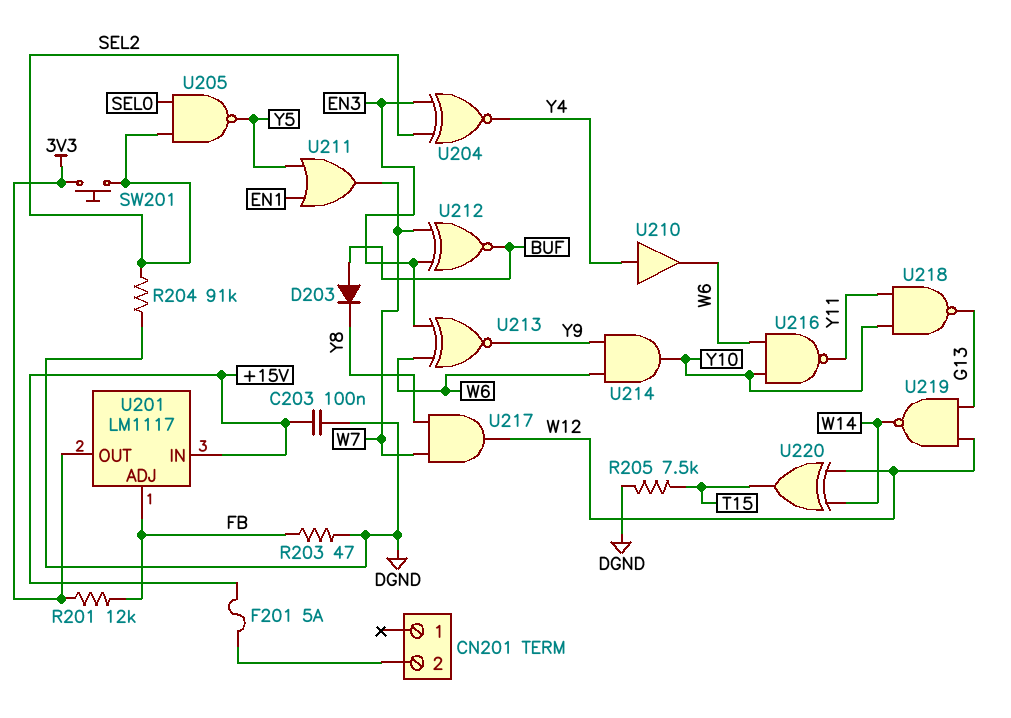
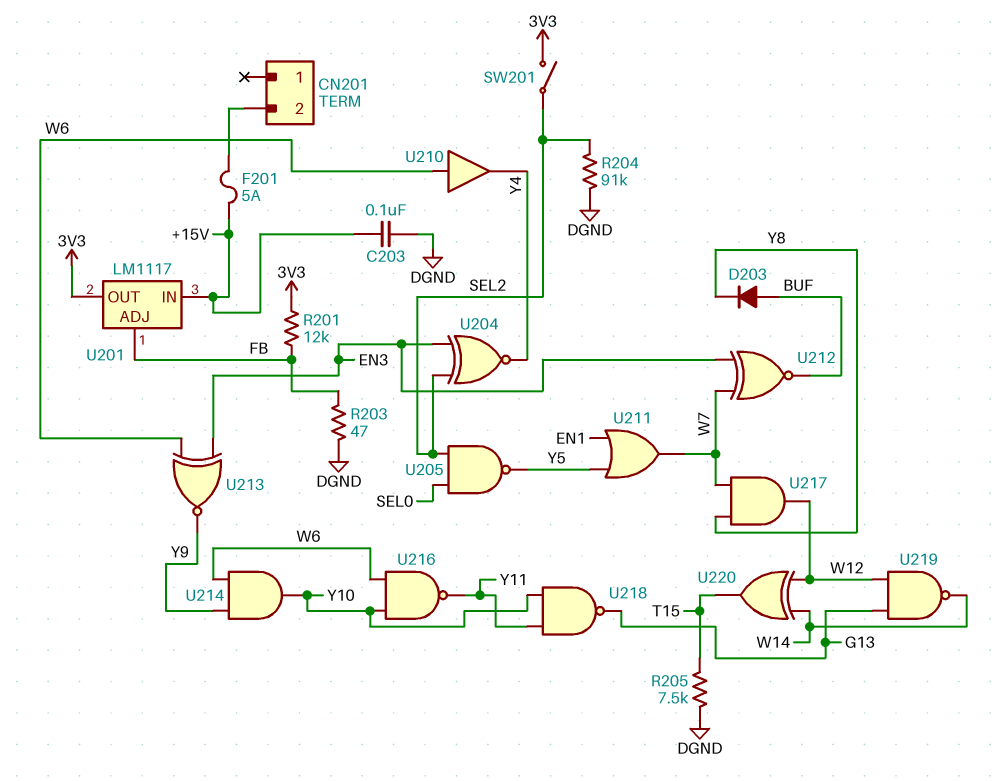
SW201: button (3V3, SEL2) -> switch (3V3, SEL2)
U210: buffer (in Y4, out W6) -> buffer (in W6, out Y4)

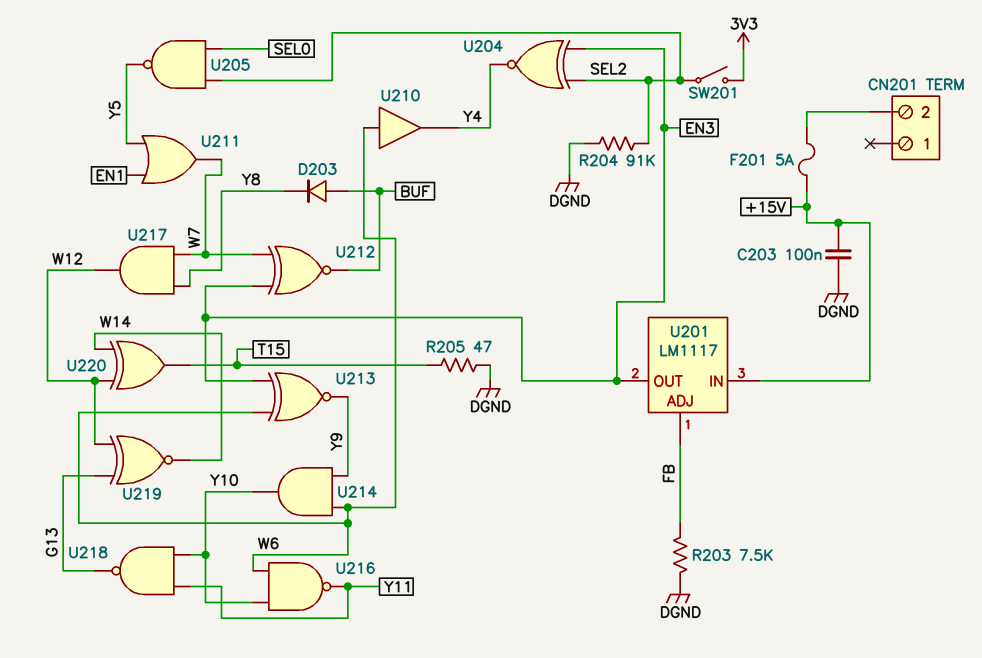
R201: 12k (3V3, FB) -> none
R203: 47 (DGND, FB) -> 7.5k (DGND, FB)
R205: 7.5k (DGND, T15) -> 47 (DGND, T15)
U201 pin OUT: 3V3 -> EN3
U219: NAND (in G13, in W12, out W14) -> XNOR (in G13, in W12, out W14)

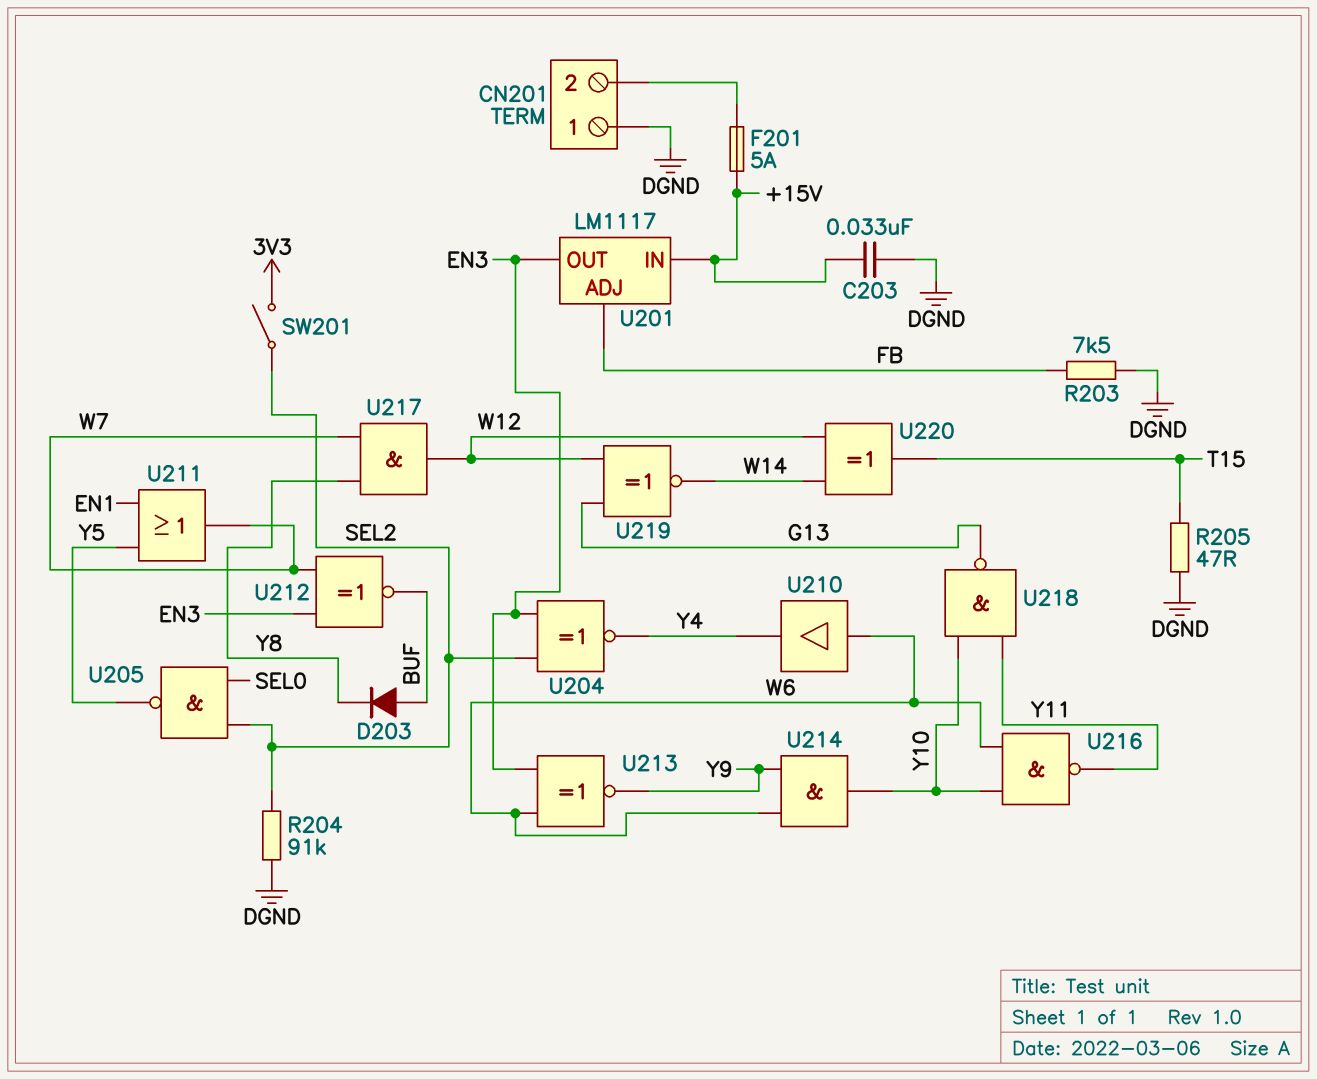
C203: 100nF (+15V, DGND) -> 33nF (+15V, DGND)
CN201 pin 1: none -> DGND

